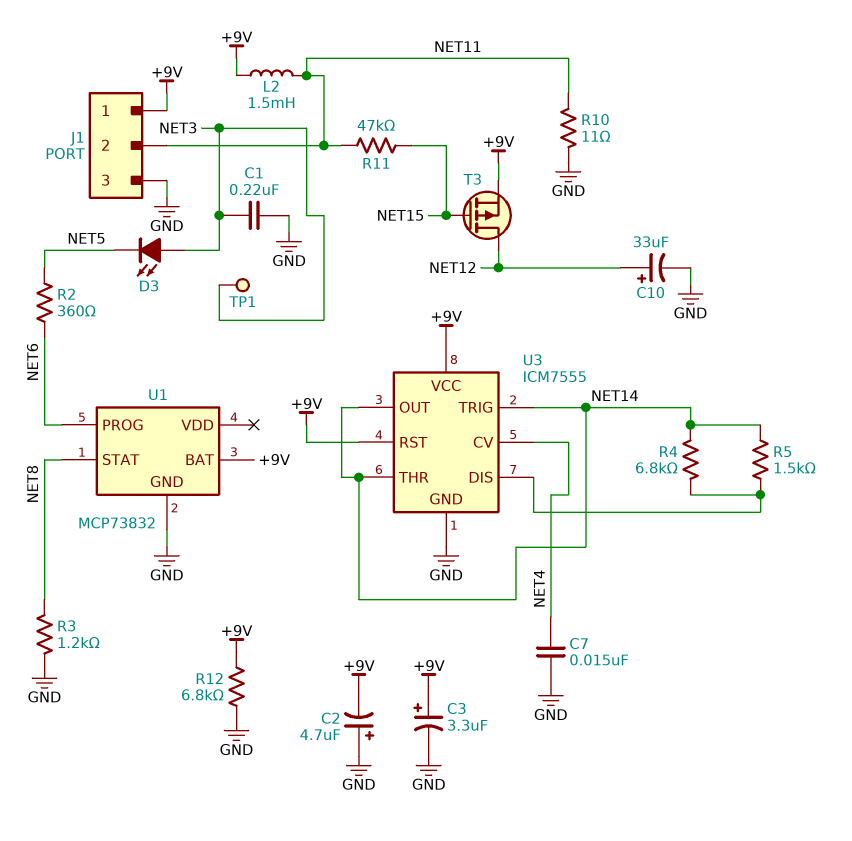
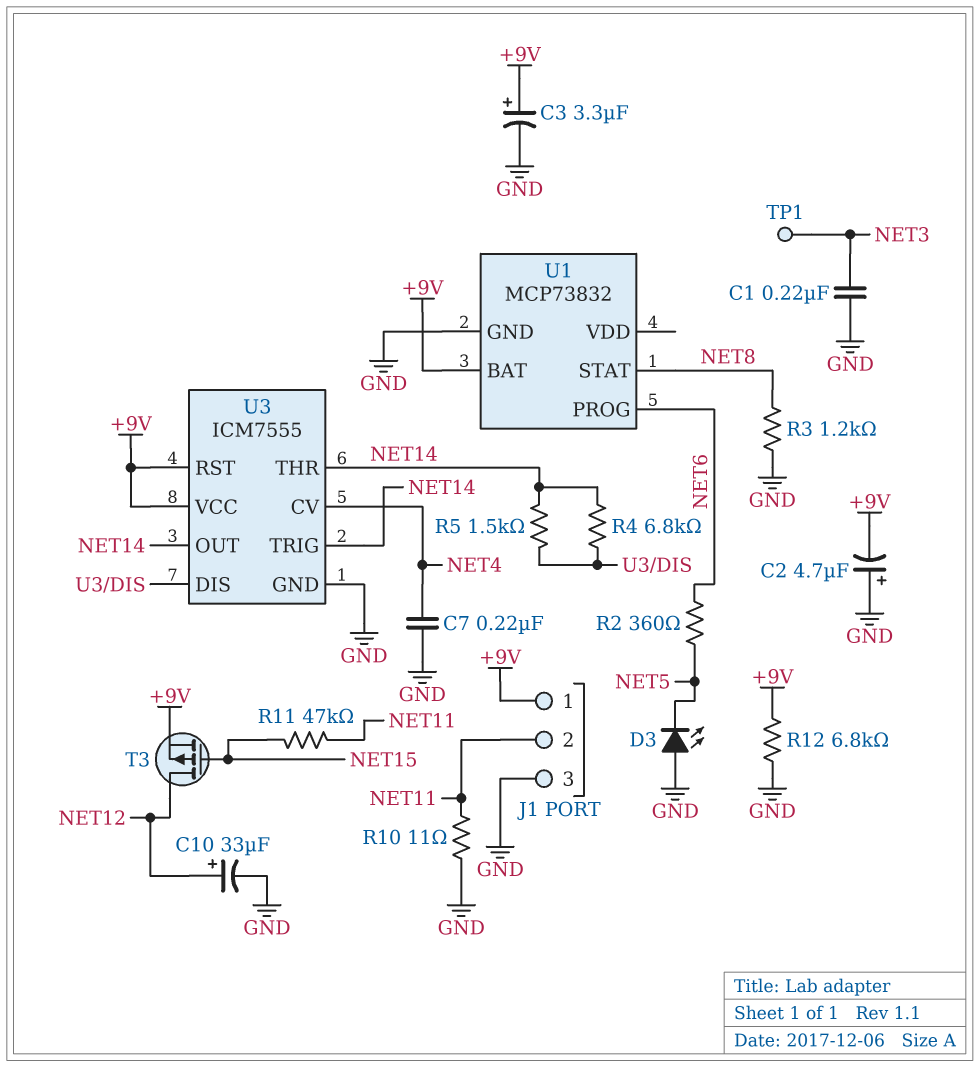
C7: 15nF (GND, NET4) -> 220nF (GND, NET4)
D3: LED (A NET3, K NET5) -> LED (A GND, K NET5)
L2: 1.5mH (+9V, NET11) -> none

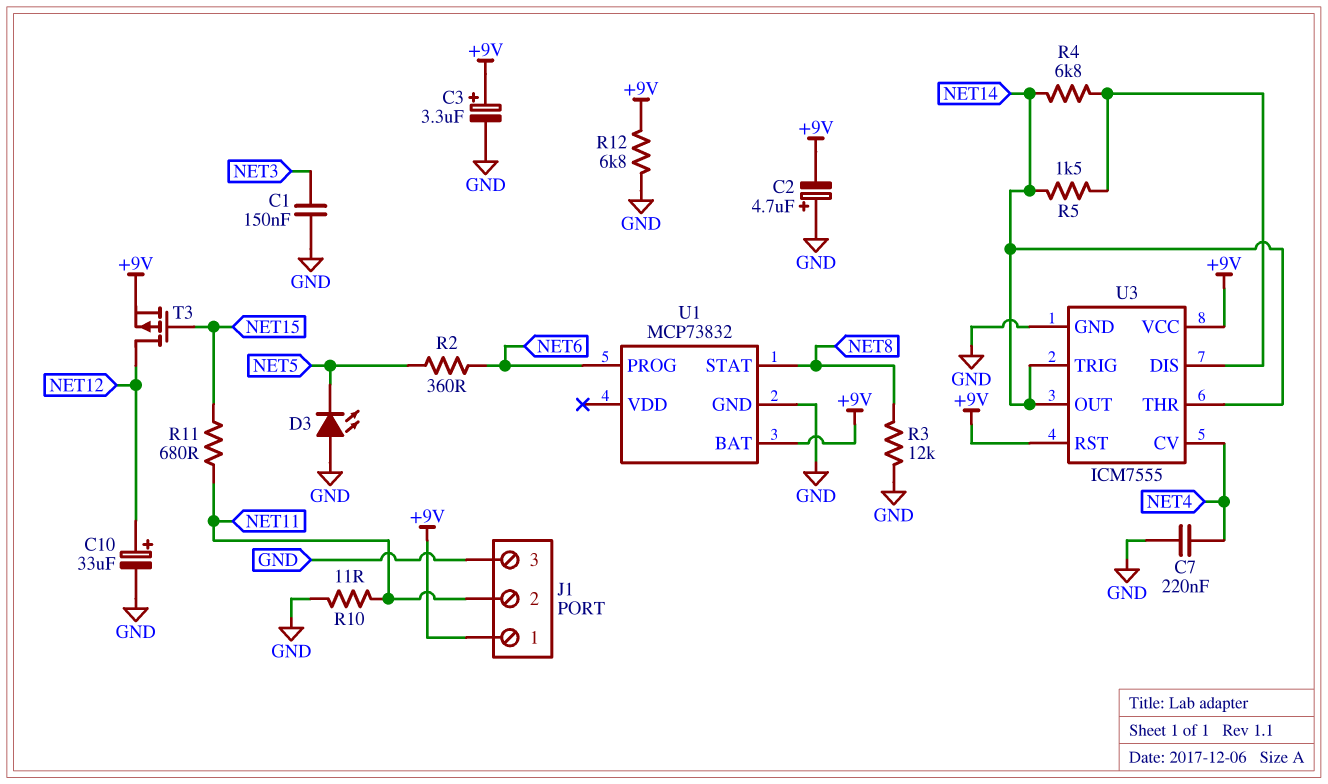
C1: 220nF (GND, NET3) -> 150nF (GND, NET3)
R3: 1.2k (GND, NET8) -> 12k (GND, NET8)
R11: 47k (NET11, NET15) -> 680 (NET11, NET15)
TP1: test point (NET3) -> none

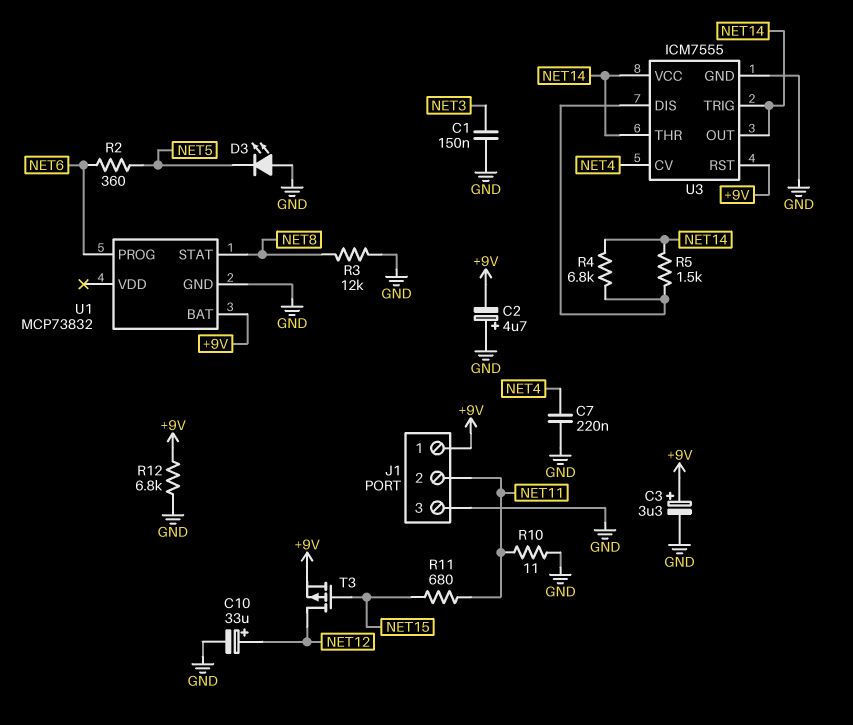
U3 pin VCC: +9V -> NET14

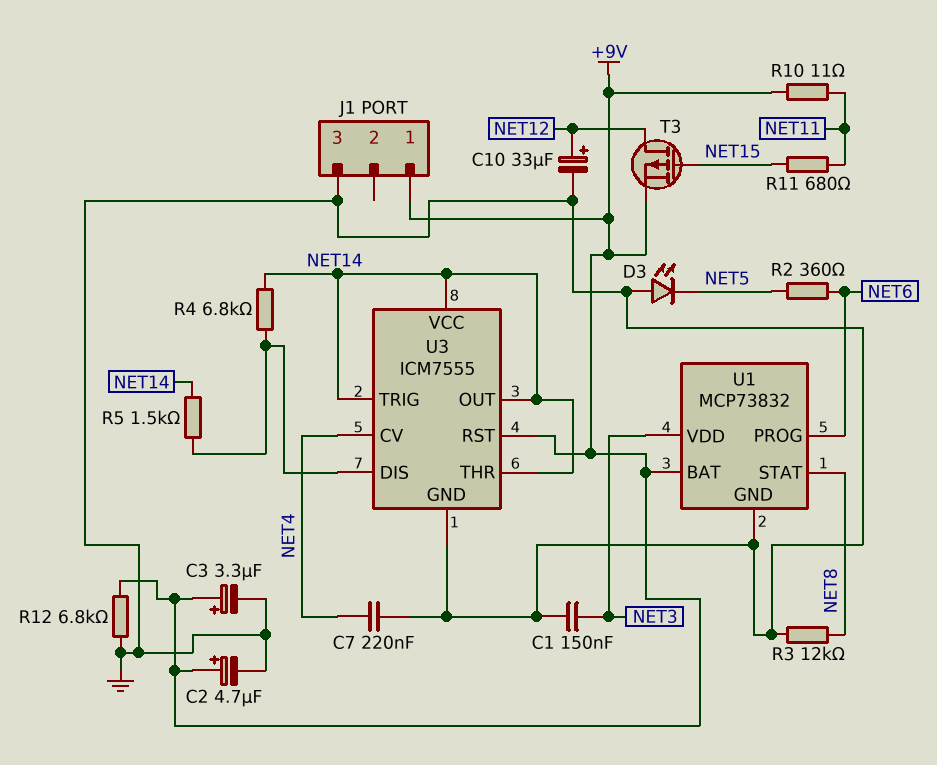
C2: 4.7uF (plus GND, minus +9V) -> 4.7uF (plus +9V, minus GND)
J1 pin 2: NET11 -> none
R10: 11 (GND, NET11) -> 11 (+9V, NET11)
U1 pin VDD: none -> NET3

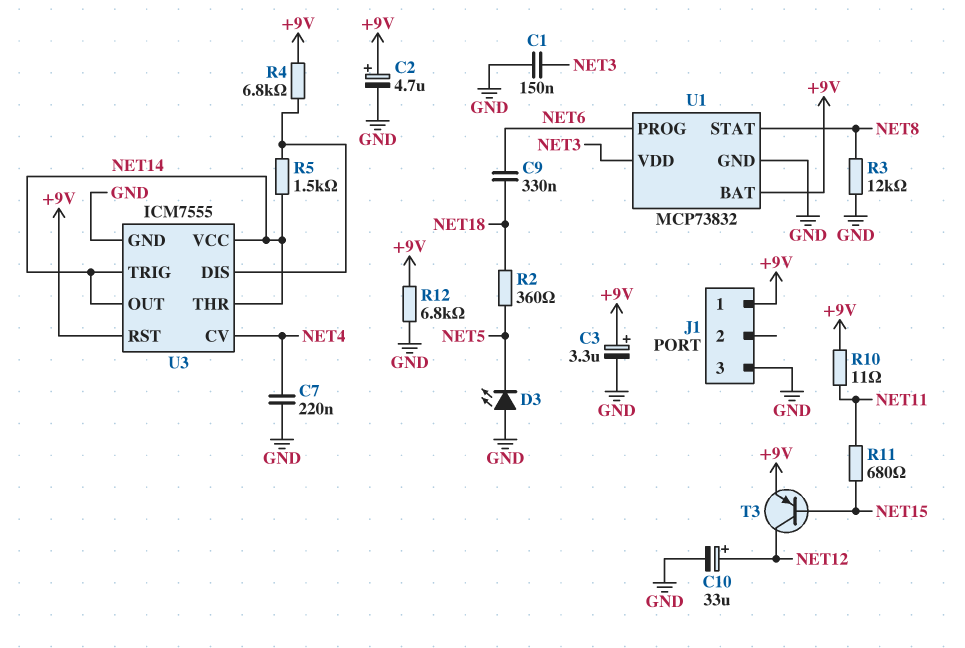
C9: none -> 330nF (NET6, NET18)
R2: 360 (NET5, NET6) -> 360 (NET5, NET18)
R4: 6.8k (NET14, U3/DIS) -> 6.8k (+9V, U3/DIS)
T3: PMOS (G NET15, D NET12, S +9V) -> PNP (B NET15, C NET12, E +9V)

